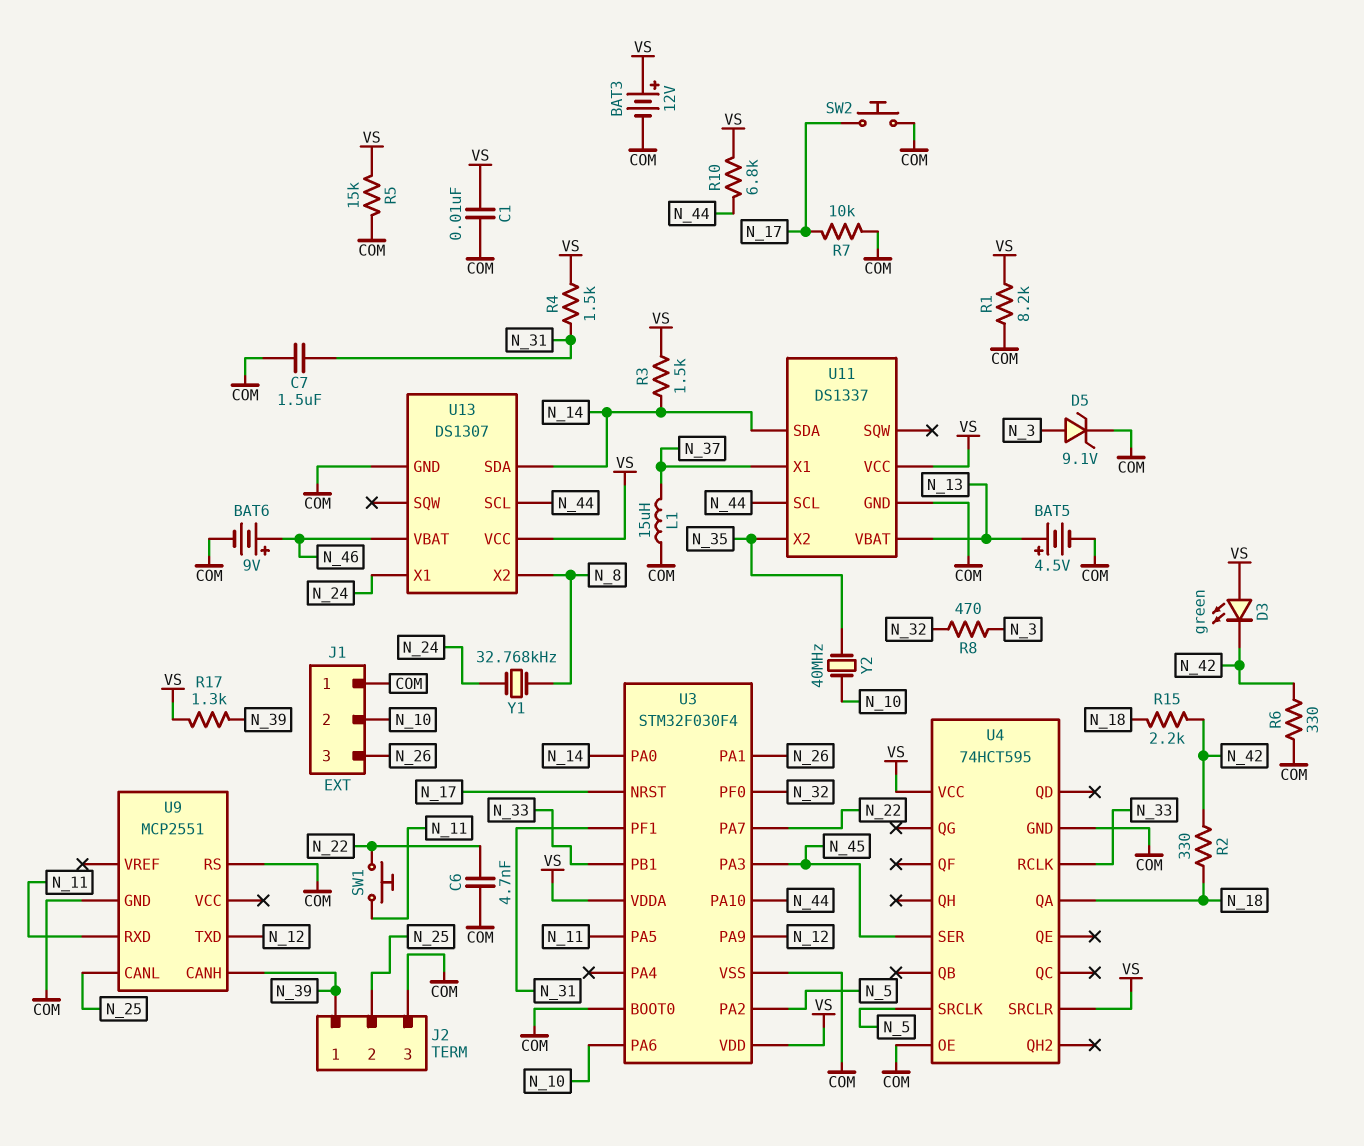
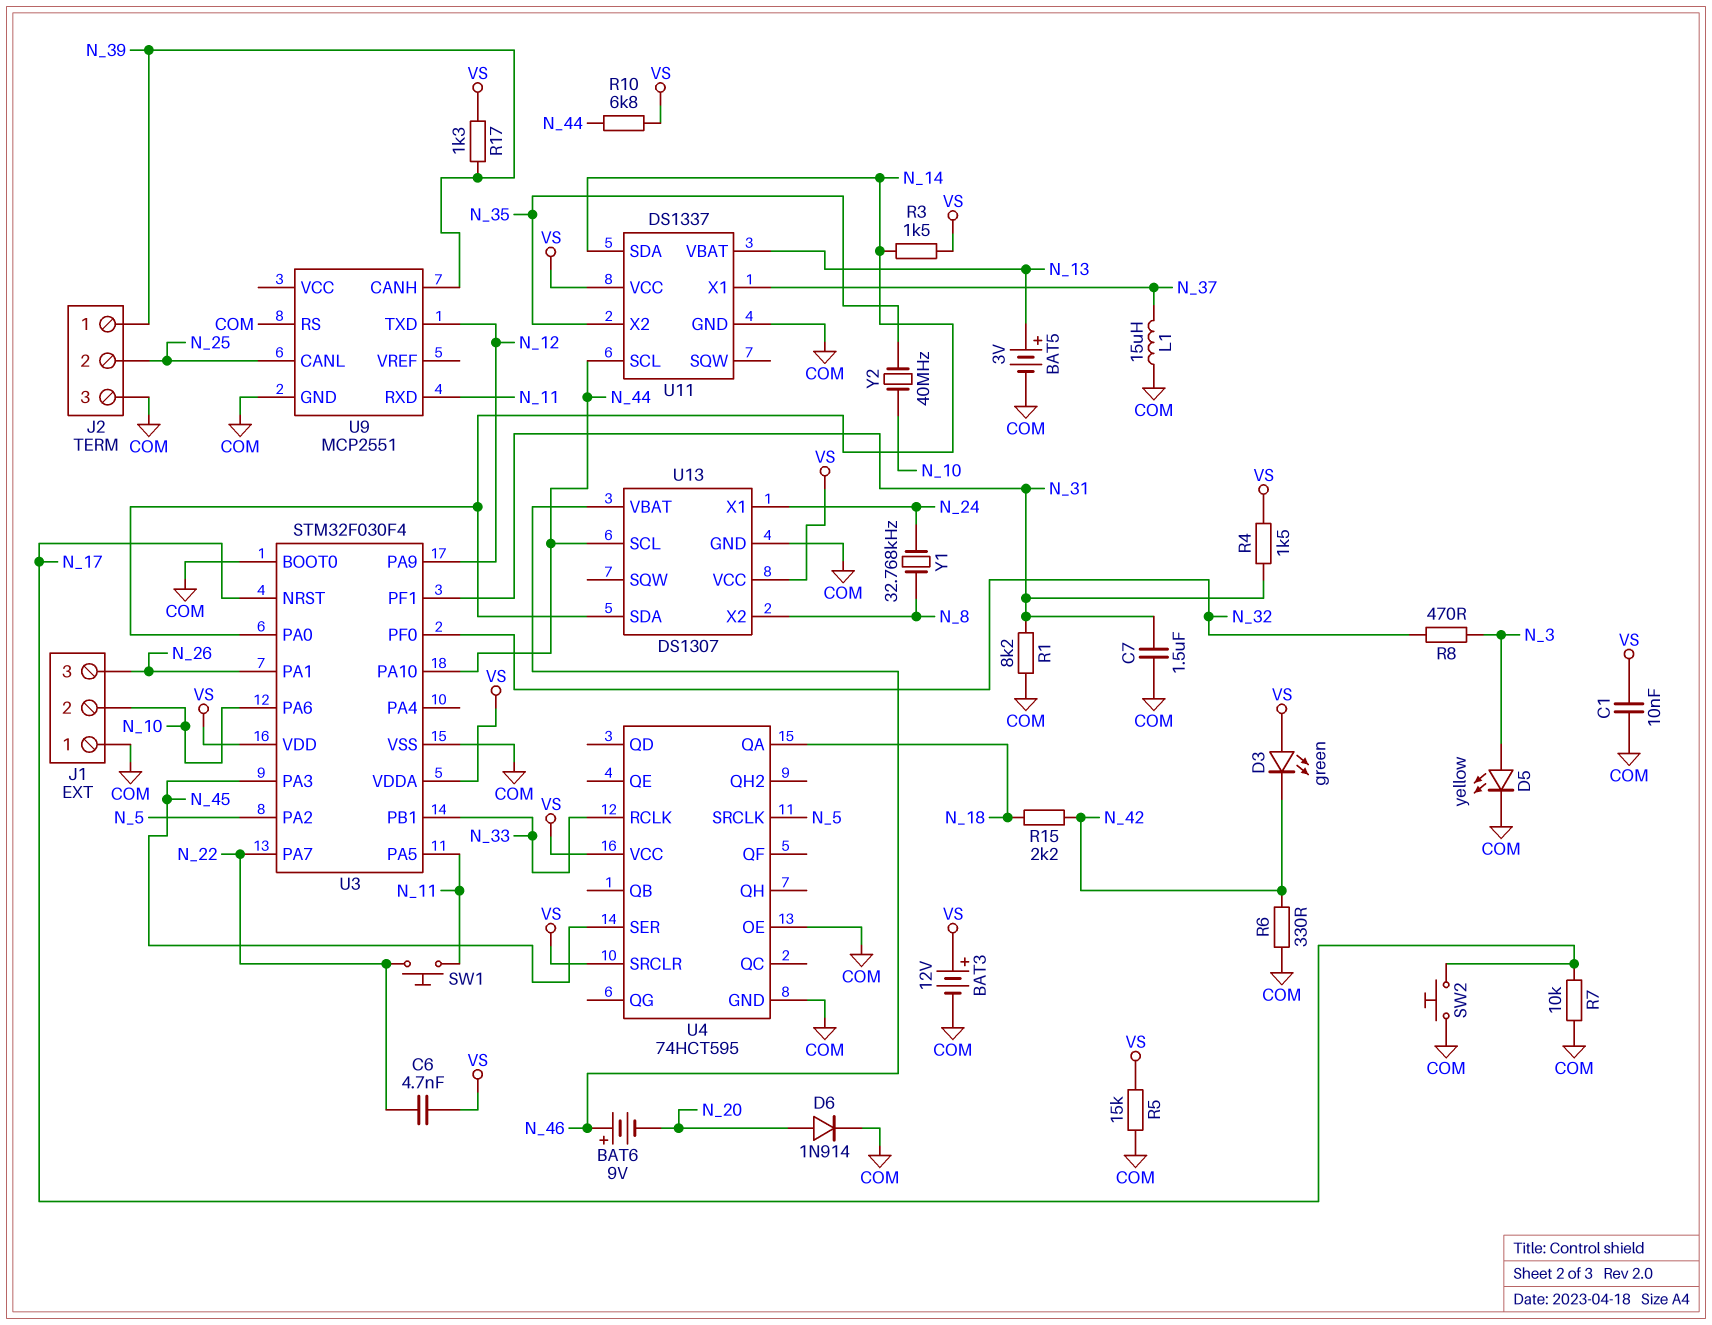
BAT5: 4.5V (plus N_13, minus COM) -> 3V (plus N_13, minus COM)
BAT6: 9V (plus N_46, minus COM) -> 9V (plus N_46, minus N_20)
C6: 4.7nF (COM, N_22) -> 4.7nF (N_22, VS)
D5: zener 9.1V (A N_3, K COM) -> LED yellow (A N_3, K COM)
D6: none -> diode 1N914 (A N_20, K COM)
R1: 8.2k (COM, VS) -> 8.2k (COM, N_31)
R2: 330 (N_18, N_42) -> none

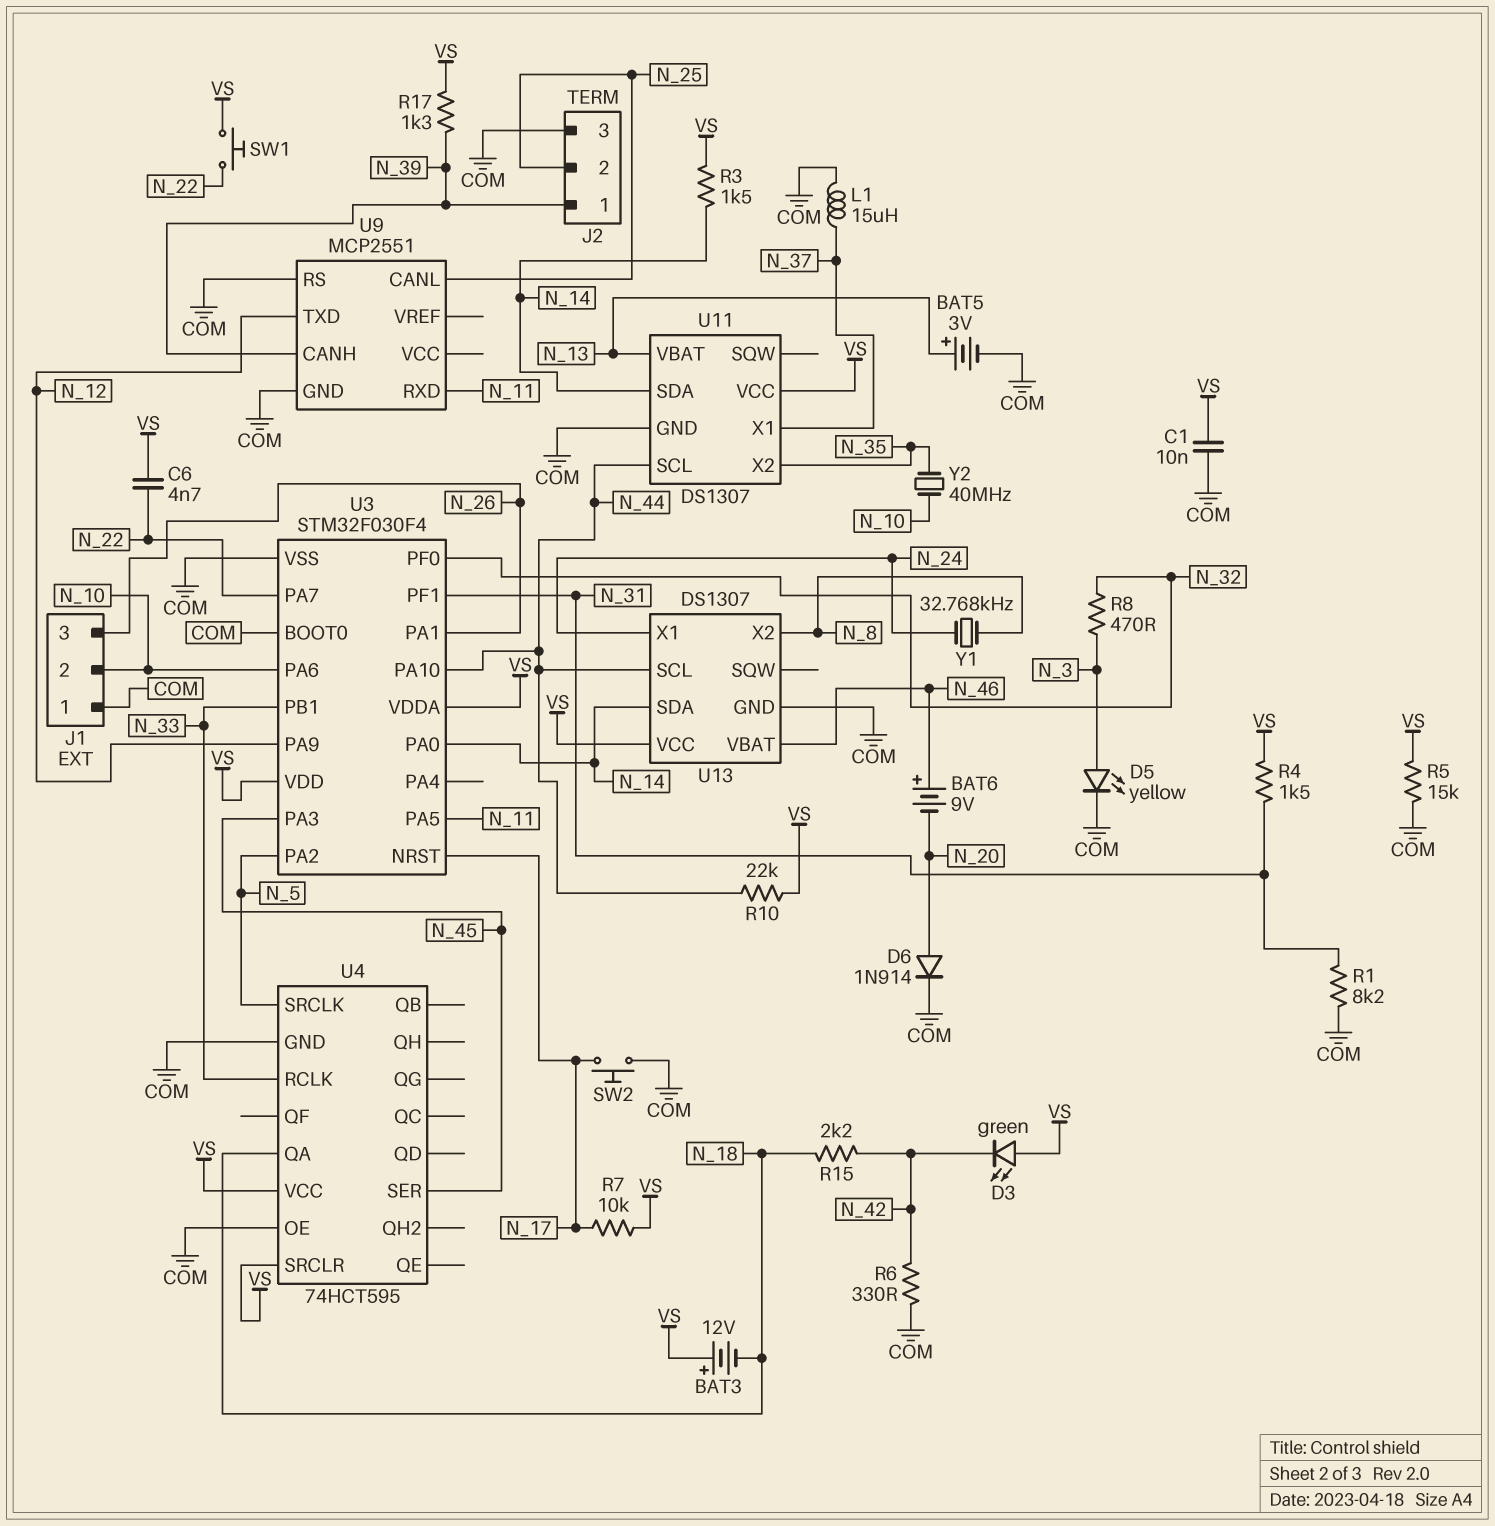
BAT3: 12V (plus VS, minus COM) -> 12V (plus VS, minus N_18)
C7: 1.5uF (COM, N_31) -> none
R7: 10k (COM, N_17) -> 10k (N_17, VS)
R10: 6.8k (N_44, VS) -> 22k (N_44, VS)
SW1: button (N_11, N_22) -> button (N_22, VS)
U11: DS1337 -> DS1307

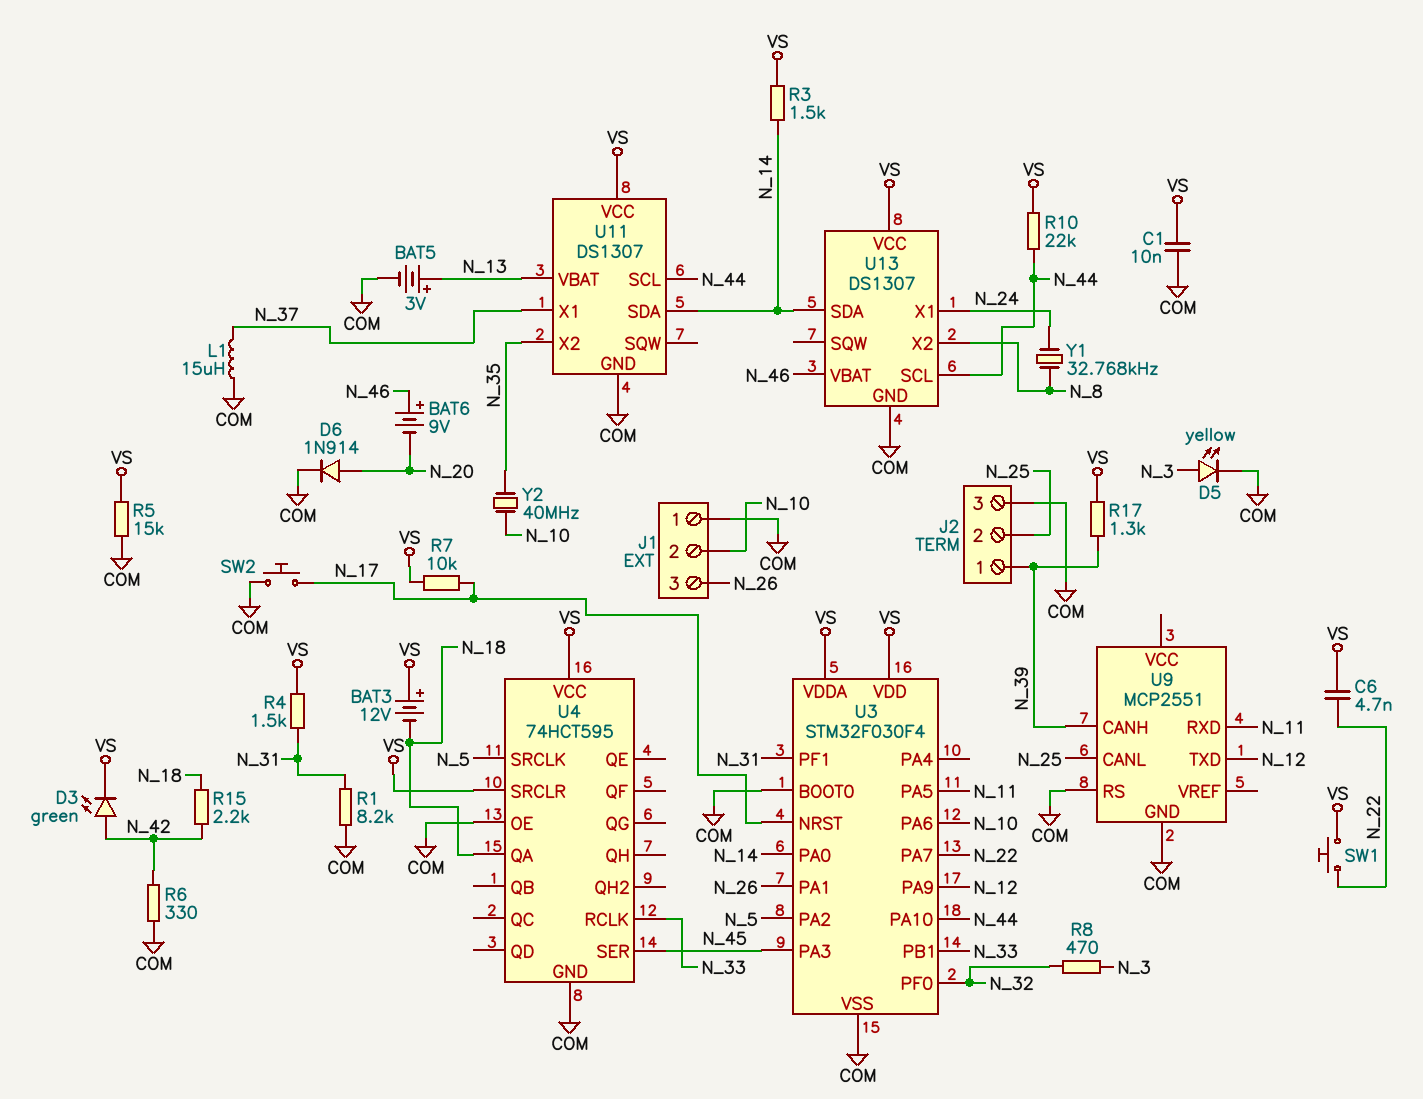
D3: LED green (A VS, K N_42) -> LED green (A N_42, K VS)

